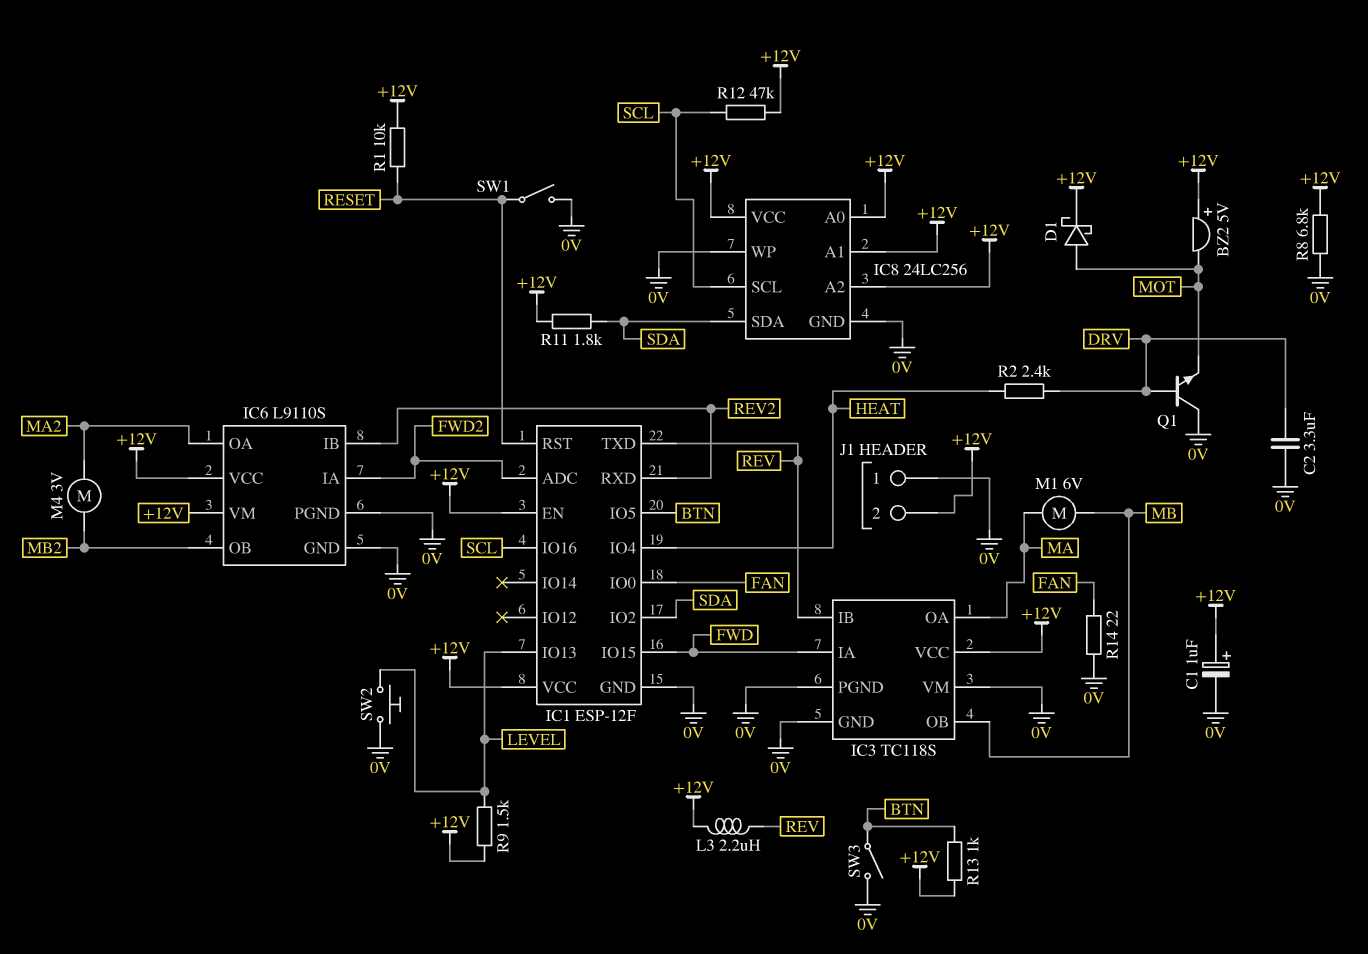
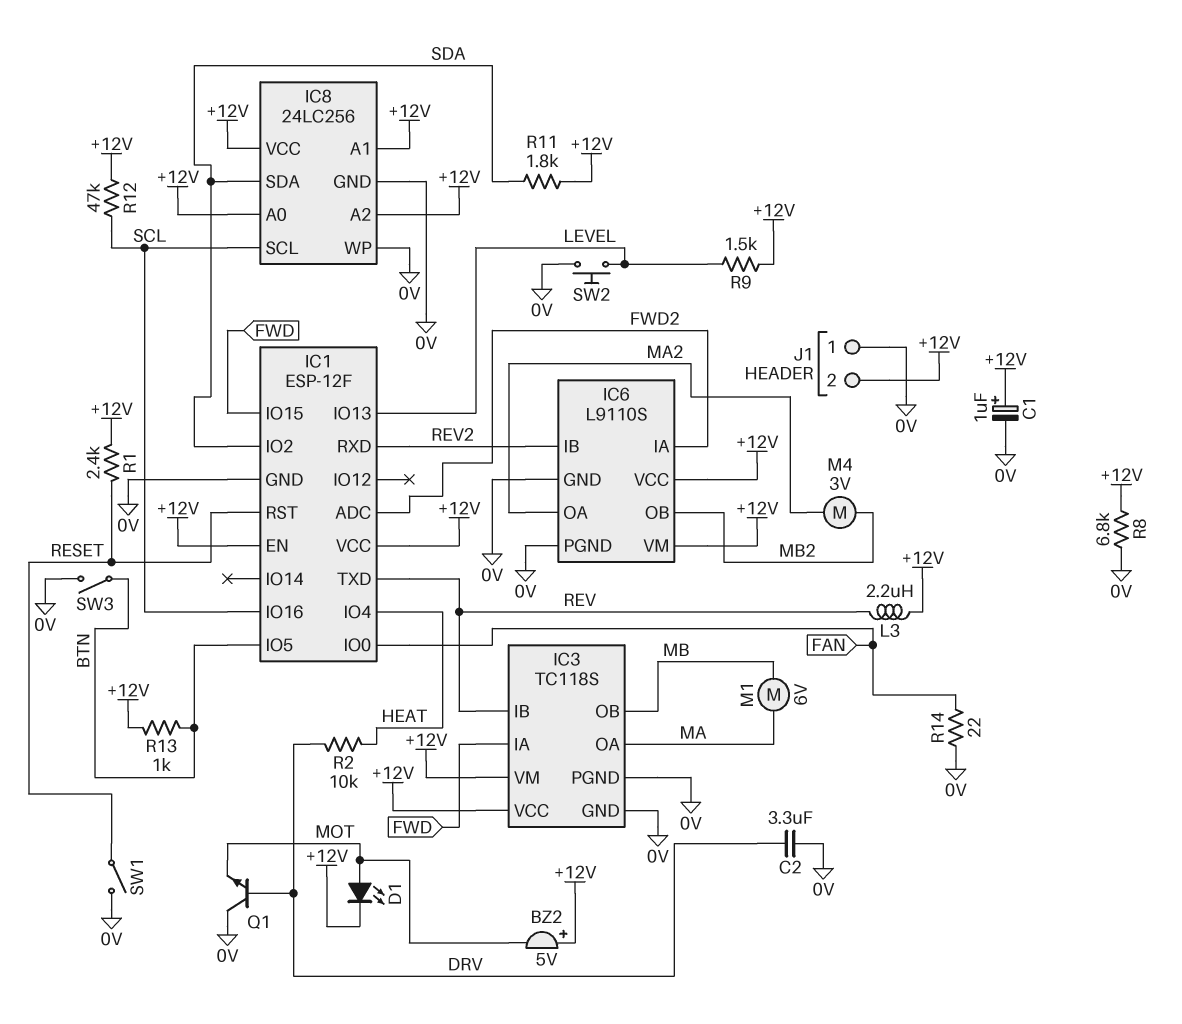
D1: schottky (A MOT, K +12V) -> LED (A MOT, K +12V)
IC3 pin VM: 0V -> +12V
R1: 10k (+12V, RESET) -> 2.4k (+12V, RESET)
R2: 2.4k (DRV, HEAT) -> 10k (DRV, HEAT)

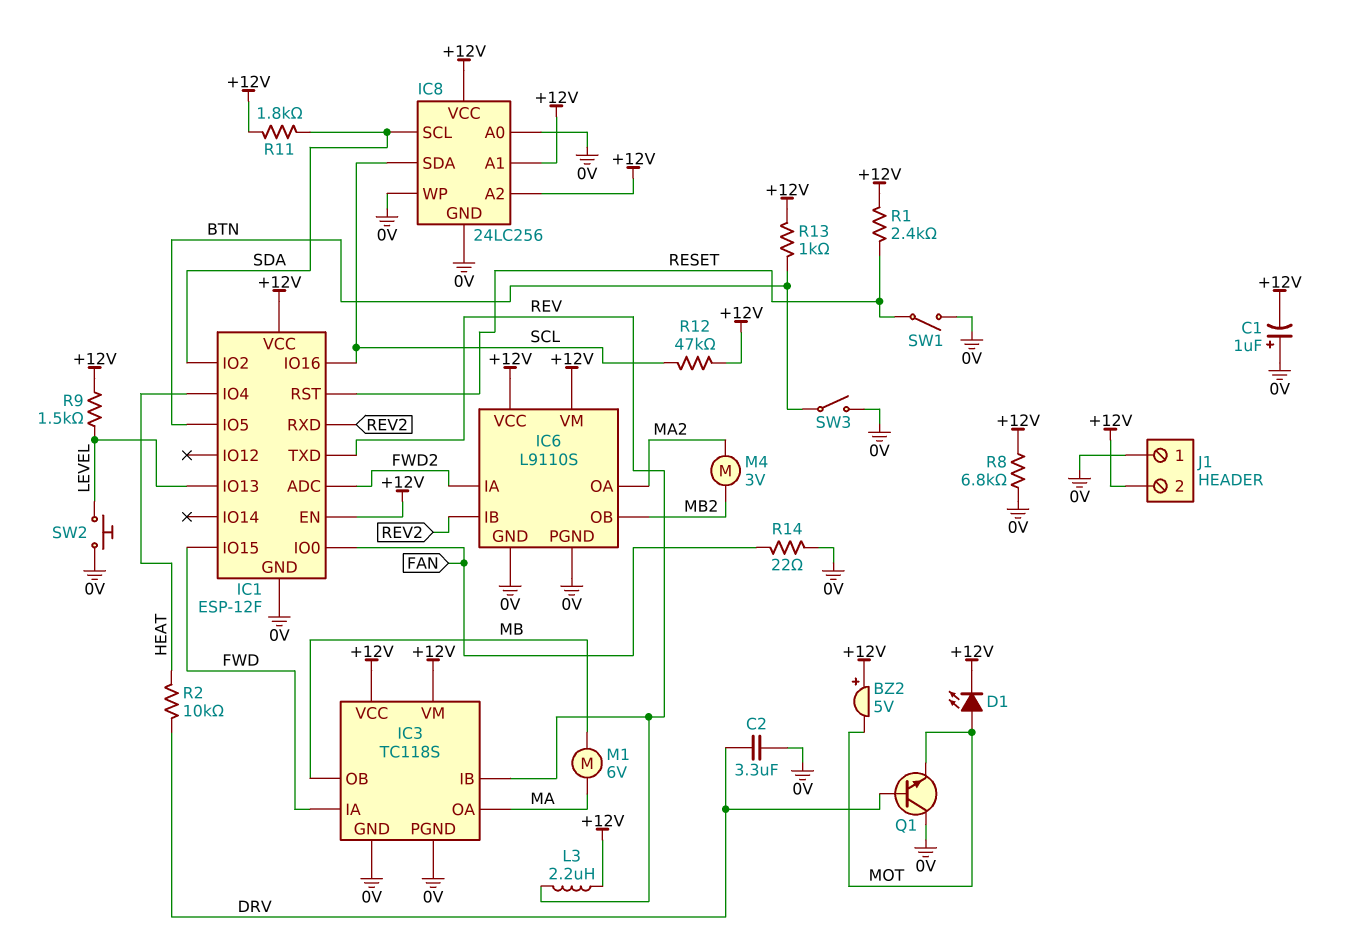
C1: 1uF (plus +12V, minus 0V) -> 1uF (plus 0V, minus +12V)
IC8 pin A0: +12V -> 0V
IC8 pin SCL: SCL -> SDA
IC8 pin SDA: SDA -> SCL

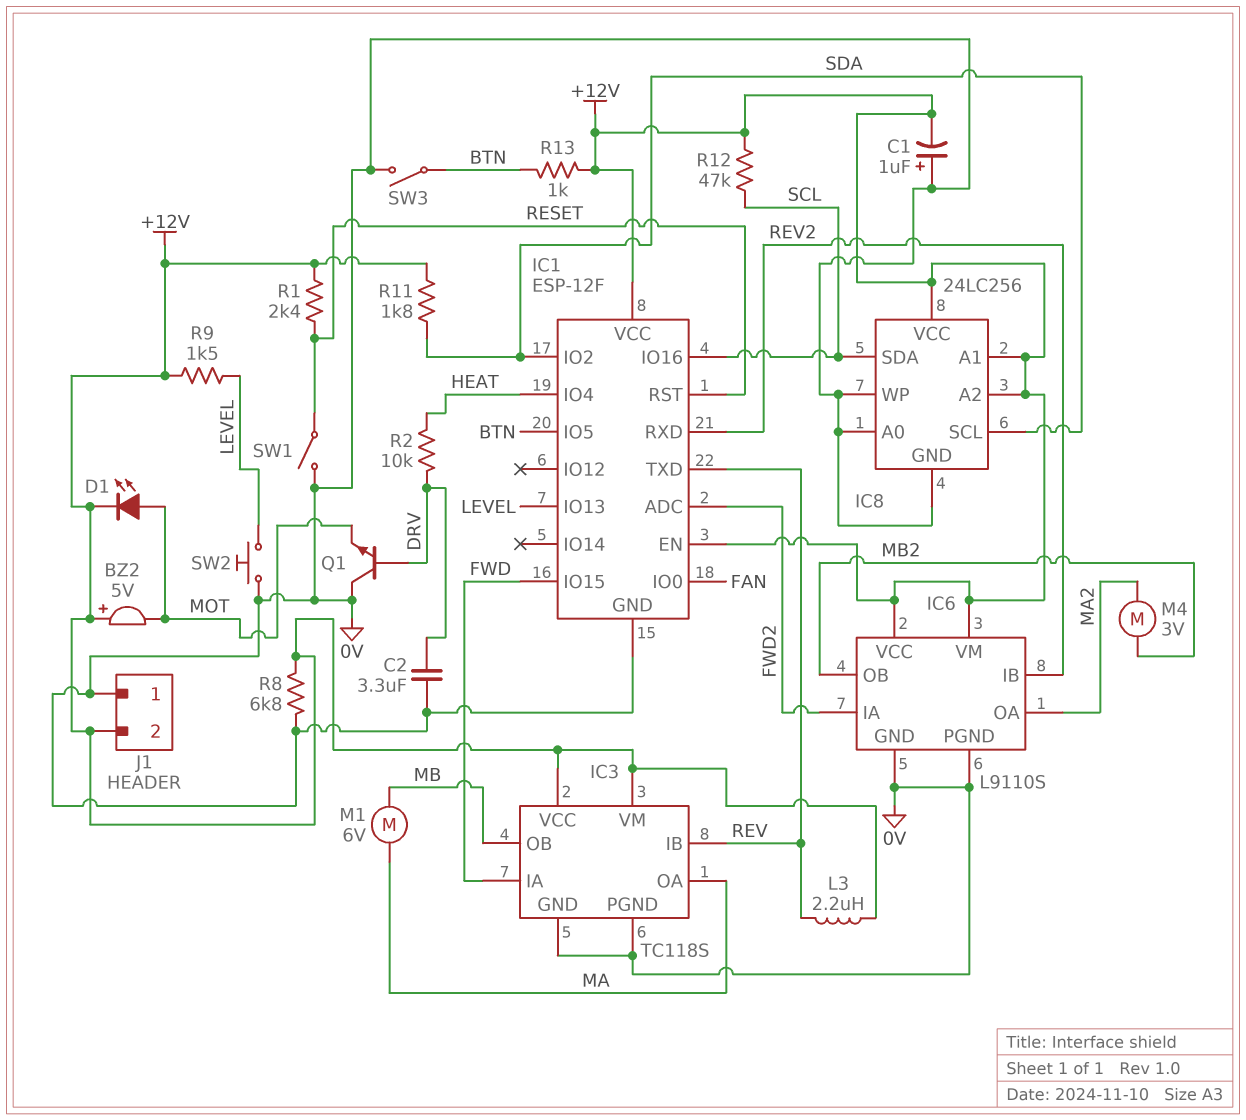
R14: 22 (0V, FAN) -> none

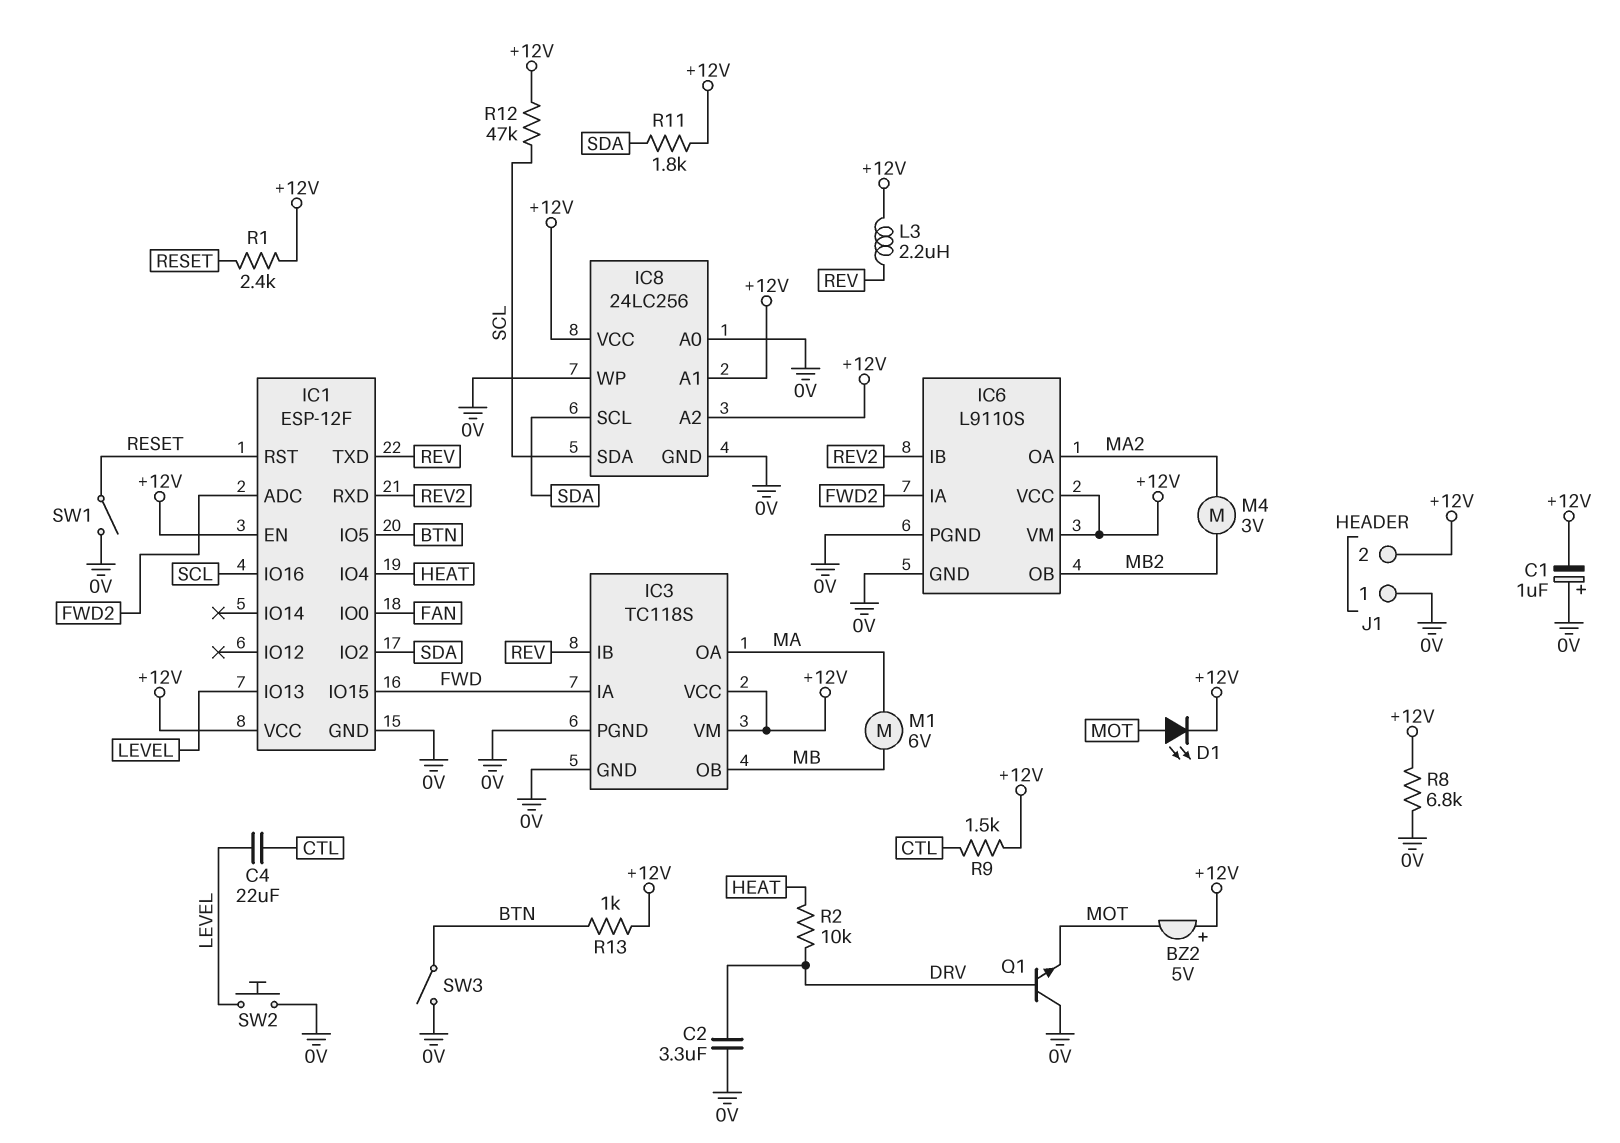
C4: none -> 22uF (CTL, LEVEL)
R9: 1.5k (+12V, LEVEL) -> 1.5k (+12V, CTL)

